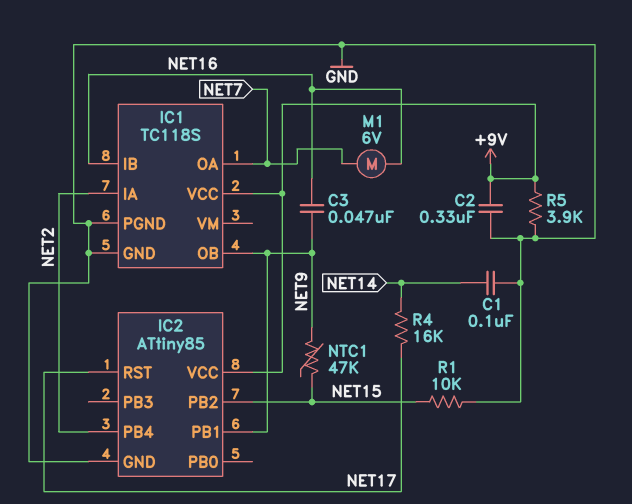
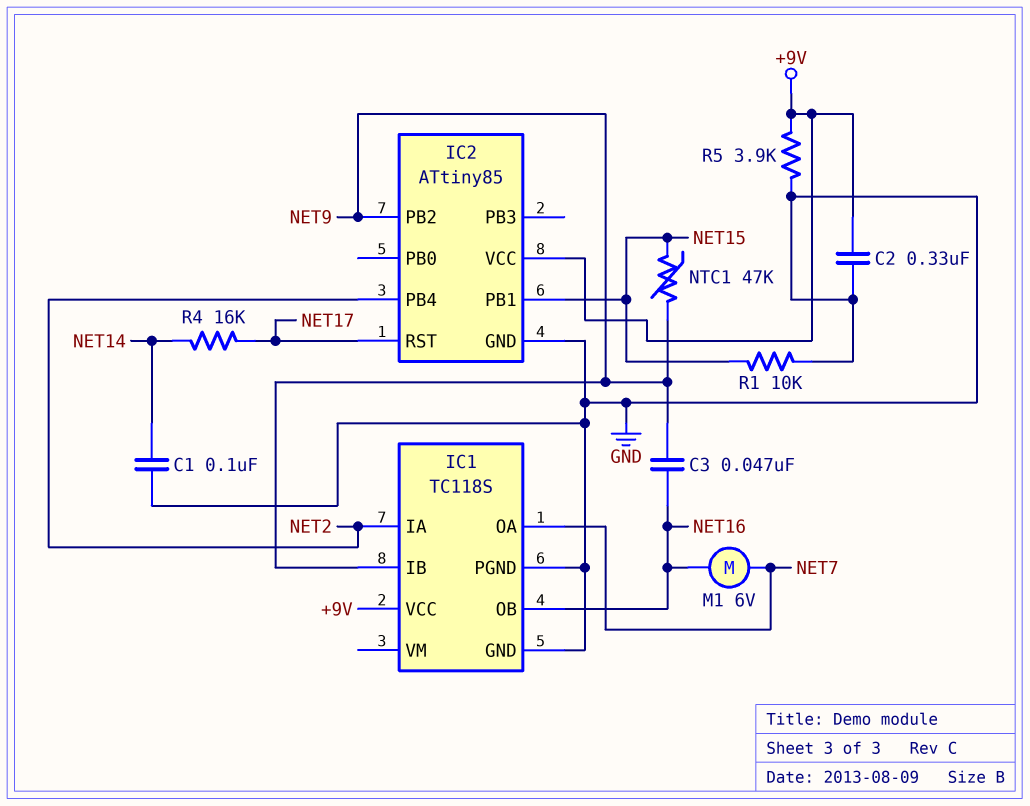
IC1 pin IB: NET16 -> NET9
IC1 pin OB: NET9 -> NET16
IC2 pin PB1: NET9 -> NET15
IC2 pin PB2: NET15 -> NET9

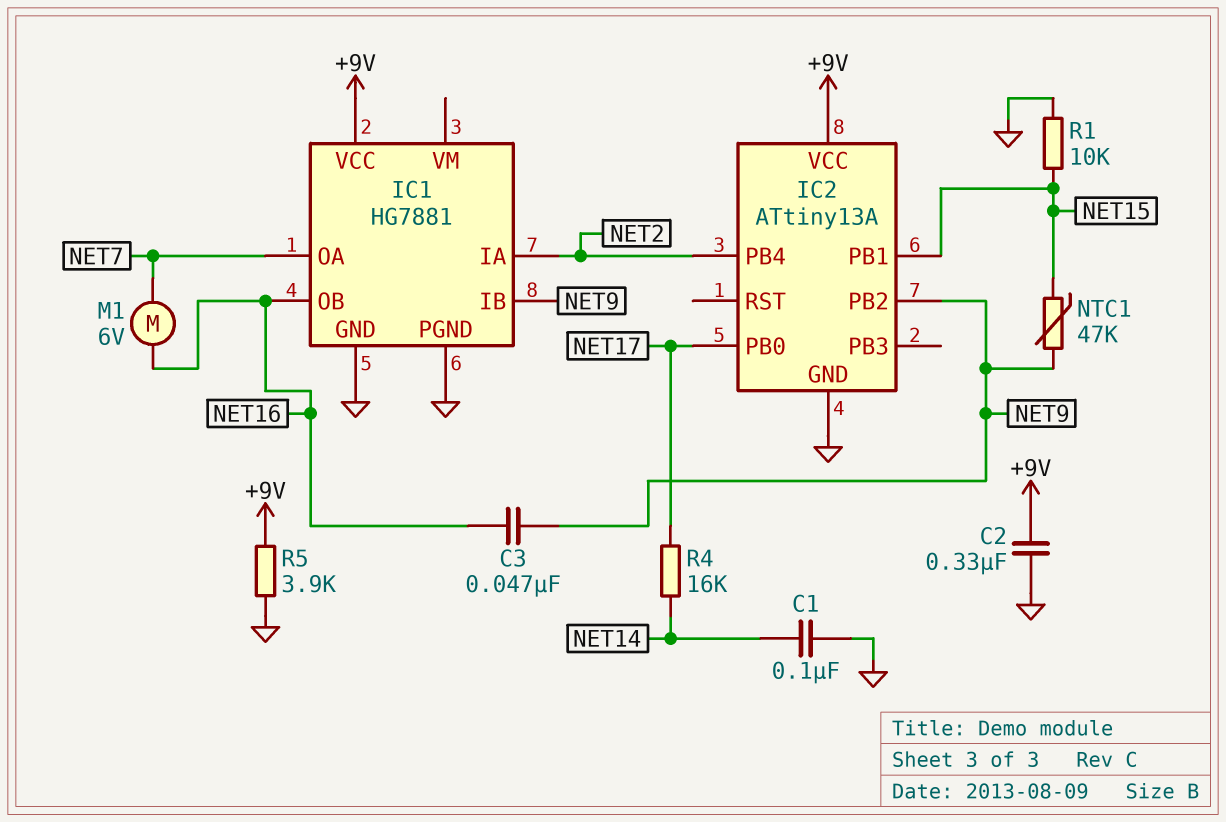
IC1: TC118S -> HG7881
IC2: ATtiny85 -> ATtiny13A
IC2 pin PB0: none -> NET17
IC2 pin RST: NET17 -> none

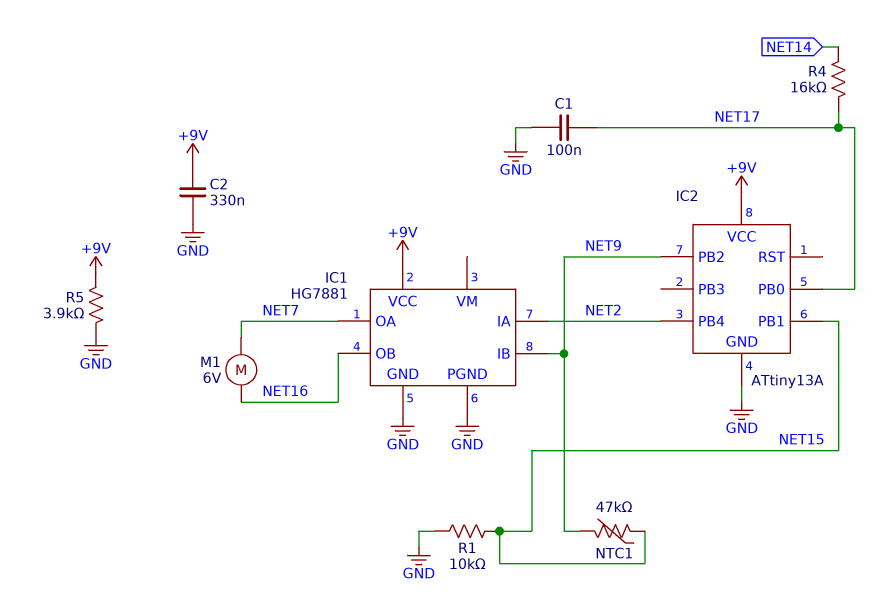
C1: 100nF (GND, NET14) -> 100nF (GND, NET17)
C3: 47nF (NET9, NET16) -> none

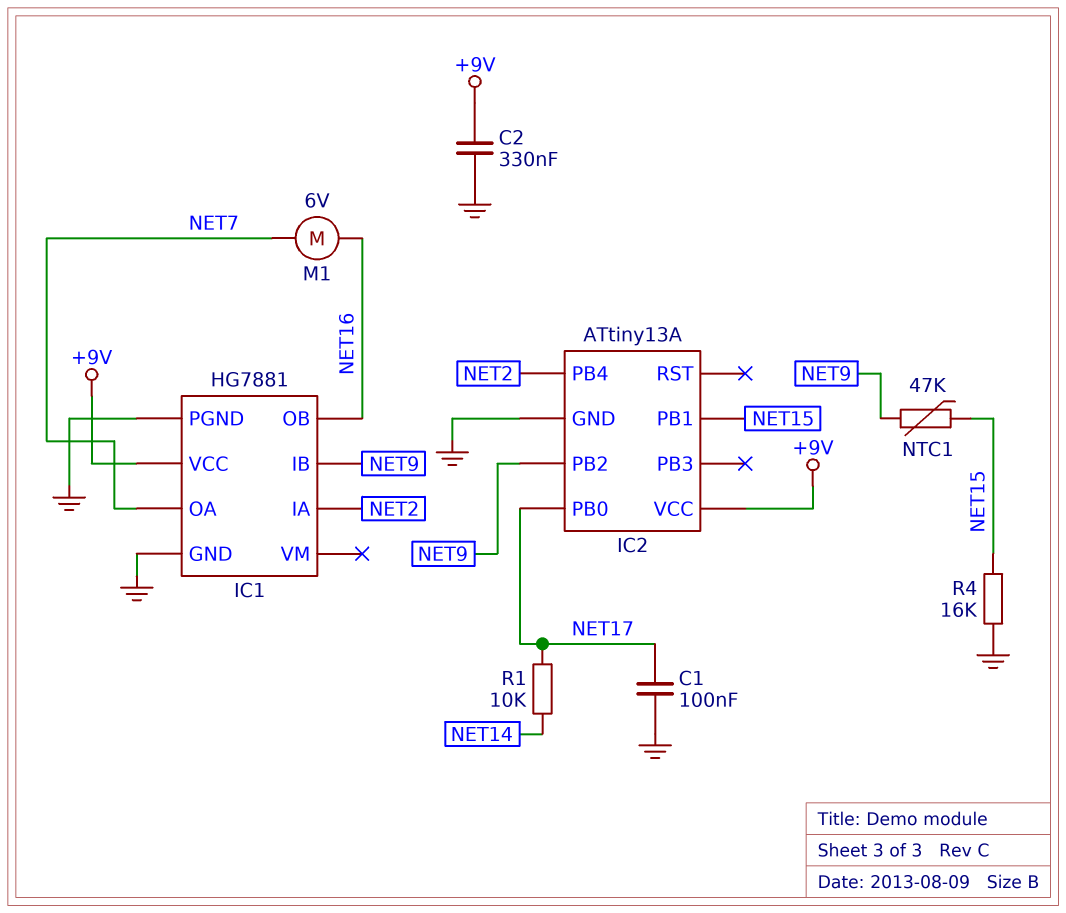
R1: 10k (GND, NET15) -> 10k (NET14, NET17)
R4: 16k (NET14, NET17) -> 16k (GND, NET15)
R5: 3.9k (+9V, GND) -> none

